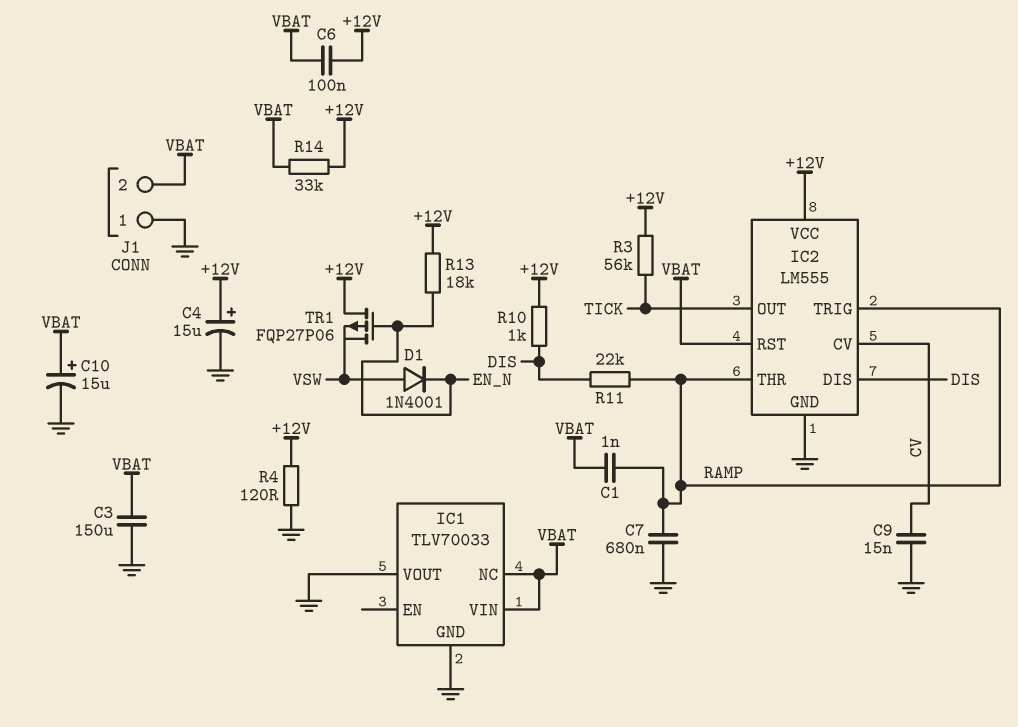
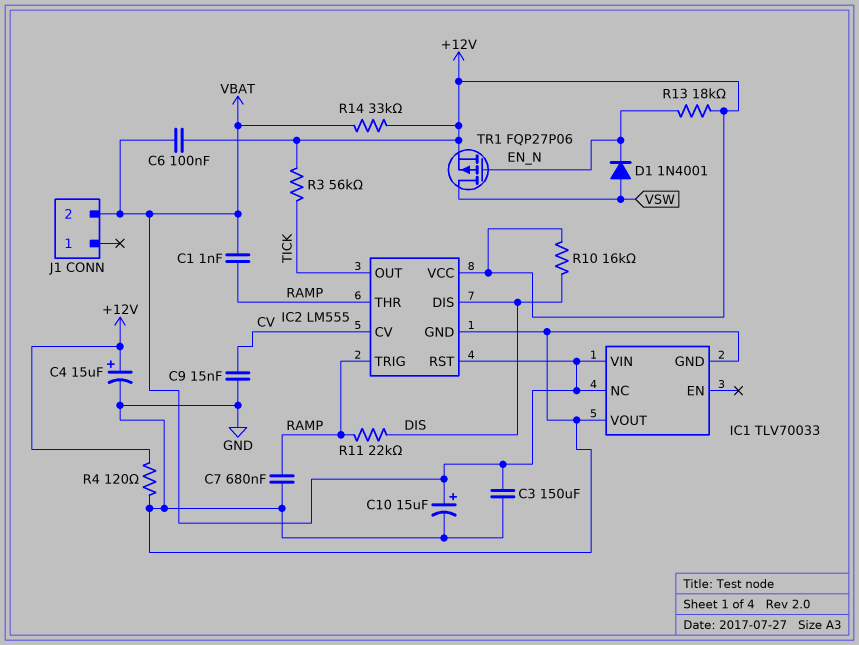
J1 pin 1: GND -> none
R10: 1k (+12V, DIS) -> 16k (+12V, DIS)
TR1: PMOS FQP27P06 (G EN_N, D +12V, S VSW) -> PMOS FQP27P06 (G EN_N, D VSW, S +12V)

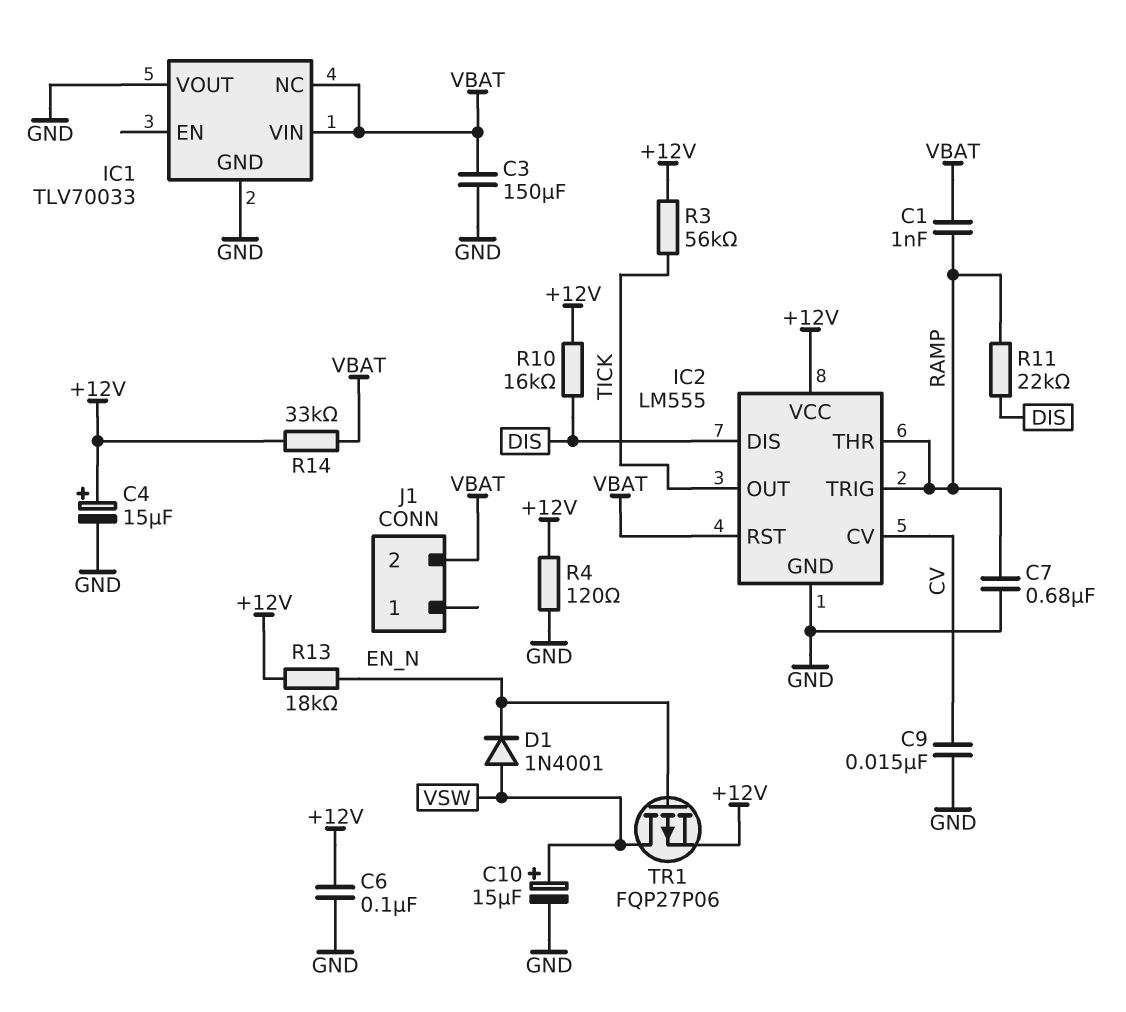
C6: 100nF (+12V, VBAT) -> 100nF (+12V, GND)
C10: 15uF (plus VBAT, minus GND) -> 15uF (plus VSW, minus GND)

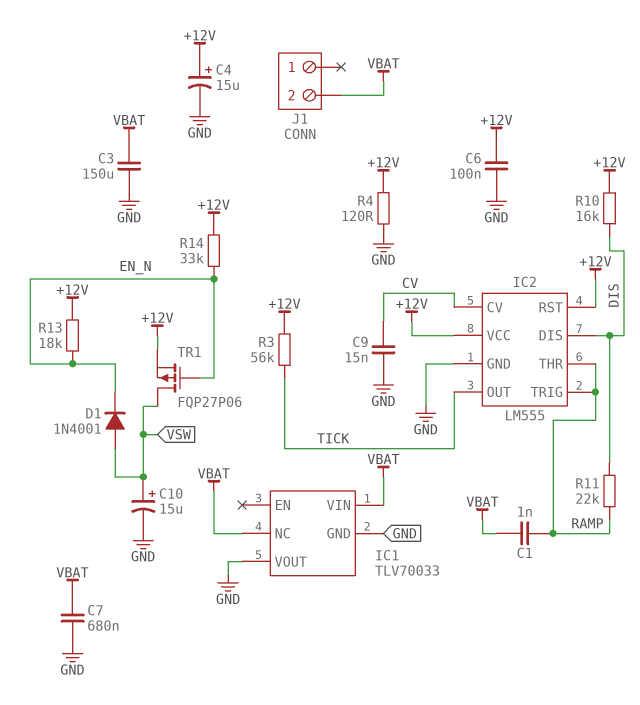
C7: 680nF (GND, RAMP) -> 680nF (GND, VBAT)
IC2 pin RST: VBAT -> +12V
R14: 33k (+12V, VBAT) -> 33k (+12V, EN_N)

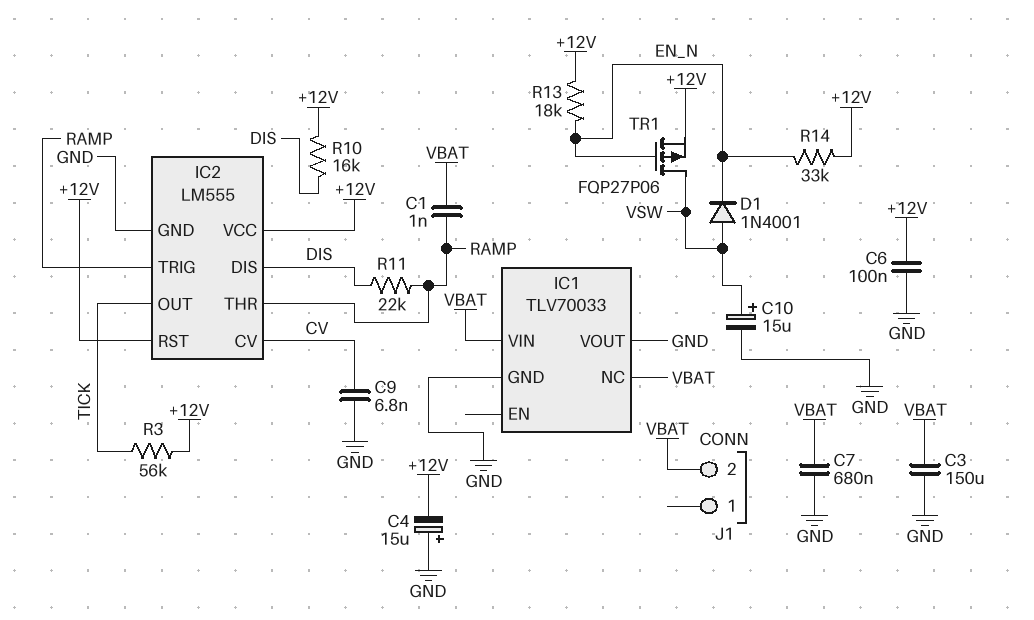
C4: 15uF (plus +12V, minus GND) -> 15uF (plus GND, minus +12V)
C9: 15nF (CV, GND) -> 6.8nF (CV, GND)
R4: 120 (+12V, GND) -> none

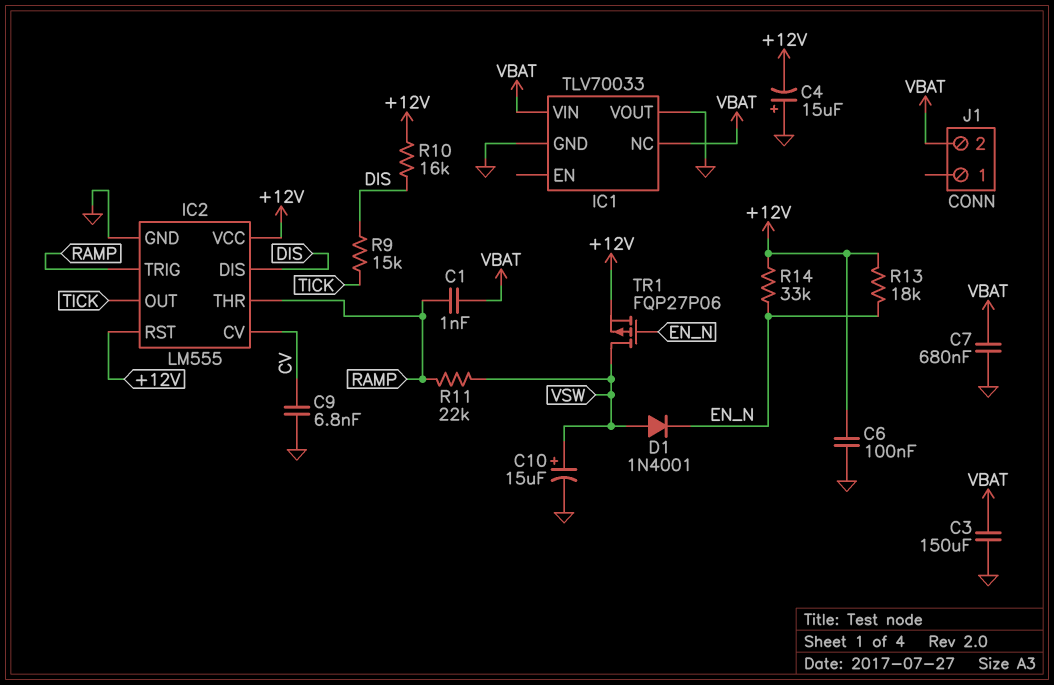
R3: 56k (+12V, TICK) -> none
R9: none -> 15k (DIS, TICK)
R11: 22k (DIS, RAMP) -> 22k (RAMP, VSW)

